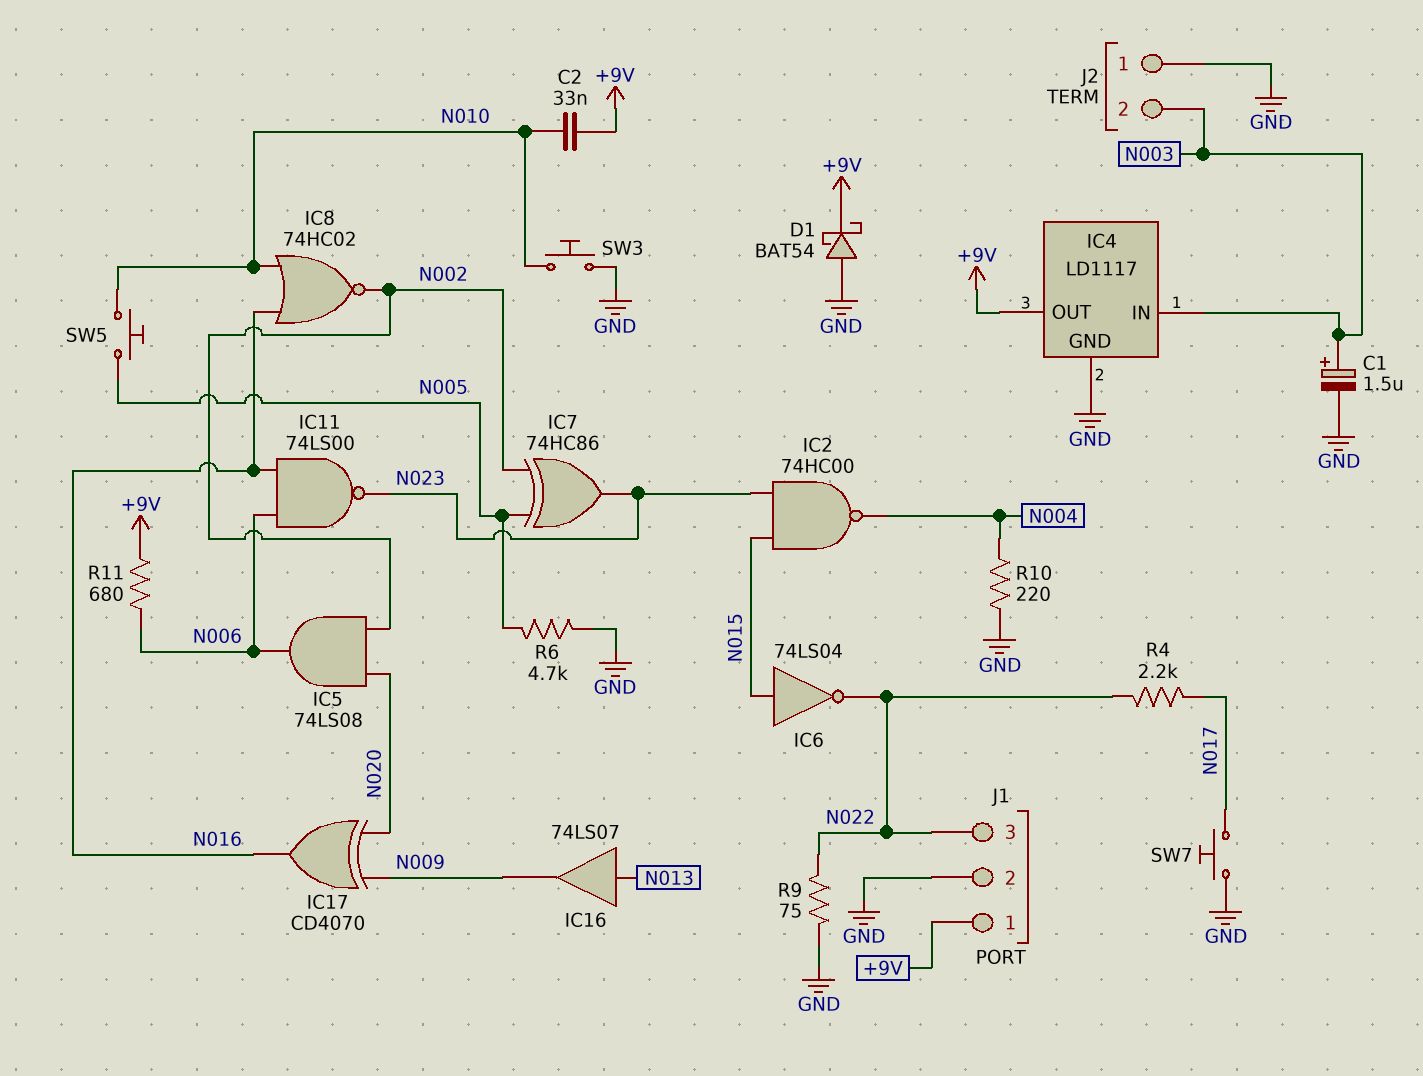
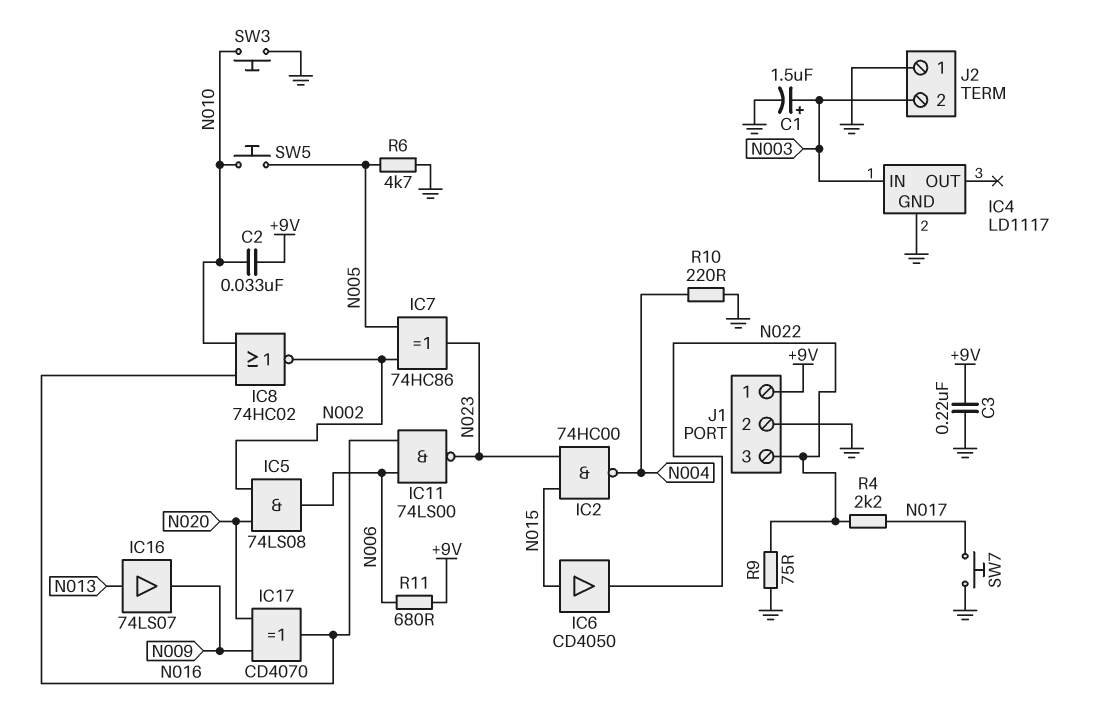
C3: none -> 220nF (+9V, GND)
D1: schottky BAT54 (A GND, K +9V) -> none
IC4 pin OUT: +9V -> none
IC6: NOT 74LS04 (in N015, out N022) -> buffer CD4050 (in N015, out N022)

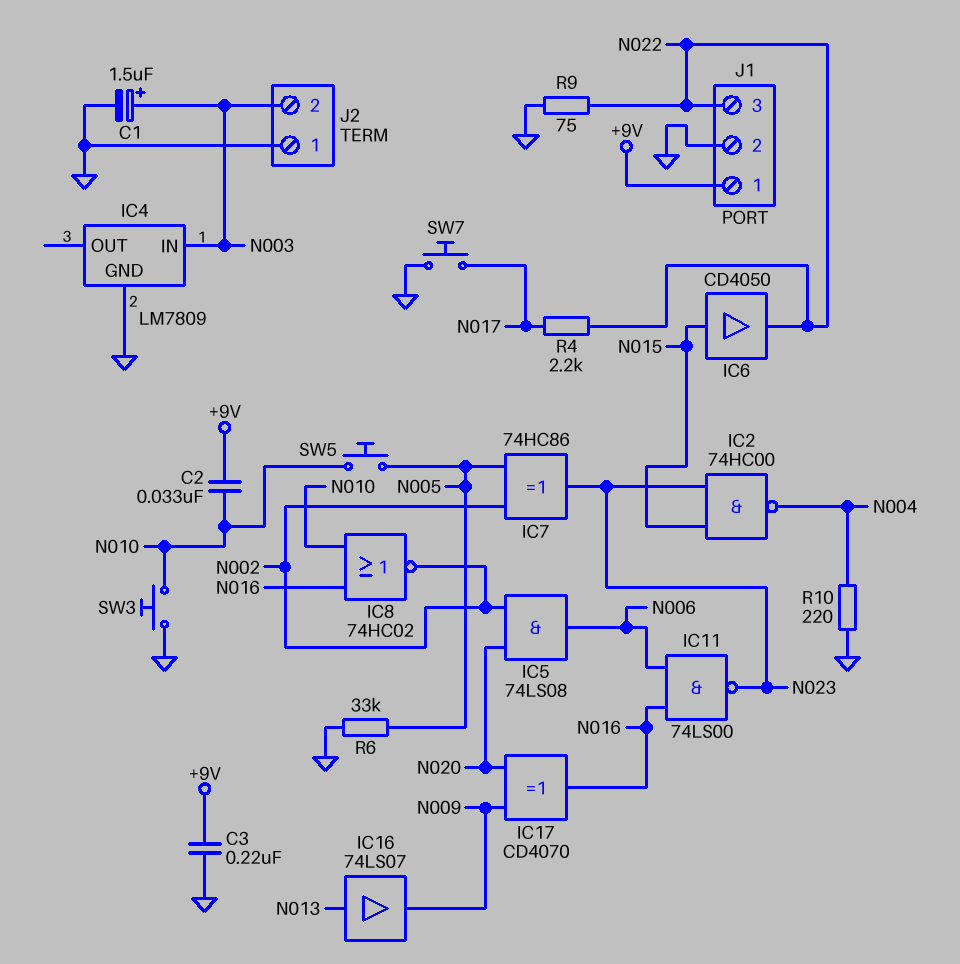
IC4: LD1117 -> LM7809
R6: 4.7k (GND, N005) -> 33k (GND, N005)
R11: 680 (+9V, N006) -> none

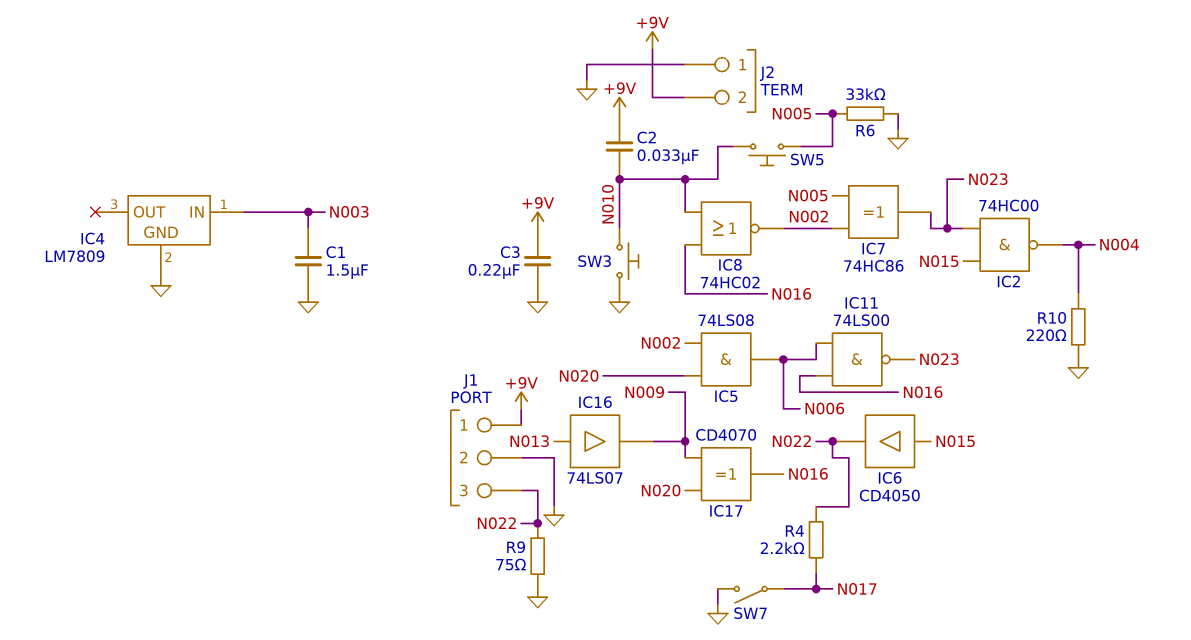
C1: 1.5uF (plus N003, minus GND) -> 1.5uF (GND, N003)
J2 pin 2: N003 -> +9V
SW7: button (GND, N017) -> switch (GND, N017)

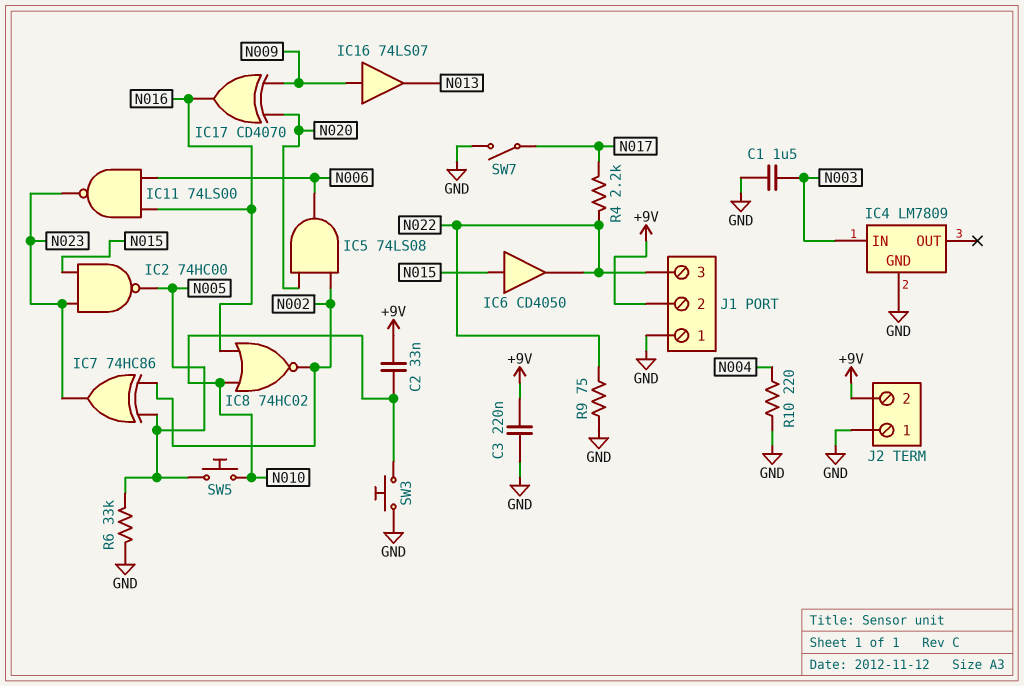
IC2: NAND 74HC00 (in N015, in N023, out N004) -> NAND 74HC00 (in N015, in N023, out N005)
IC16: buffer 74LS07 (in N013, out N009) -> buffer 74LS07 (in N009, out N013)
J1 pin 1: +9V -> GND
J1 pin 2: GND -> +9V

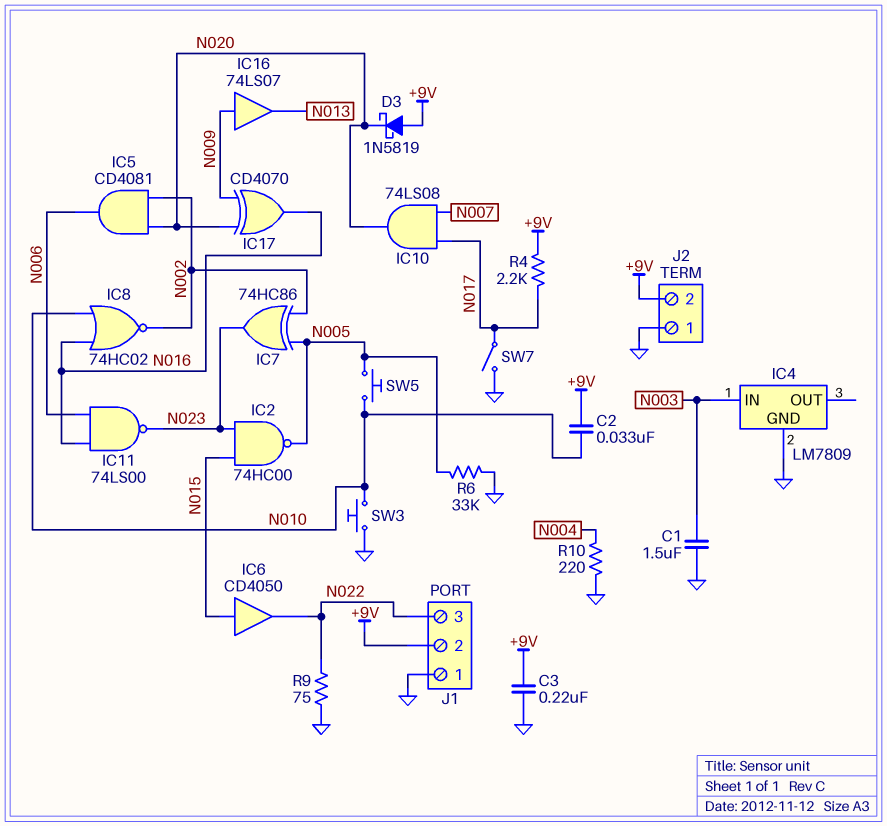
D3: none -> schottky 1N5819 (A +9V, K N020)
IC5: AND 74LS08 (in N002, in N020, out N006) -> AND CD4081 (in N002, in N020, out N006)
IC10: none -> AND 74LS08 (in N007, in N017, out N020)
R4: 2.2k (N017, N022) -> 2.2k (+9V, N017)

